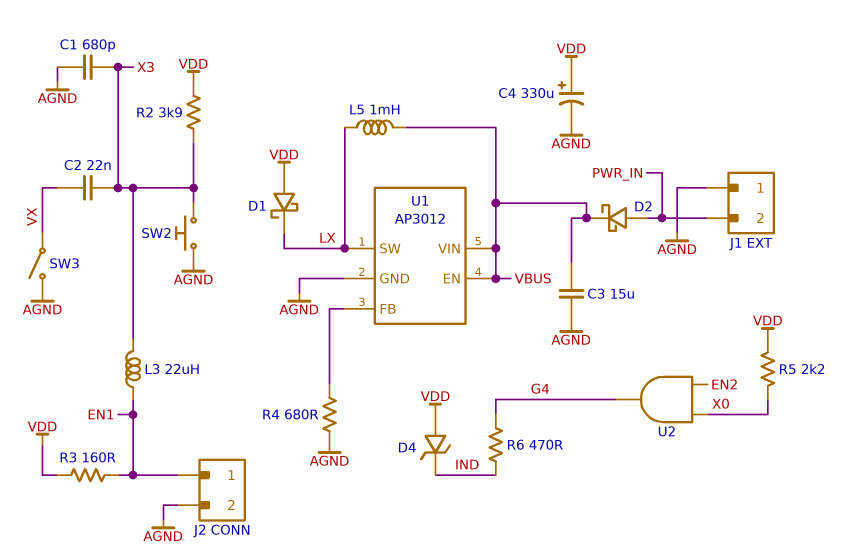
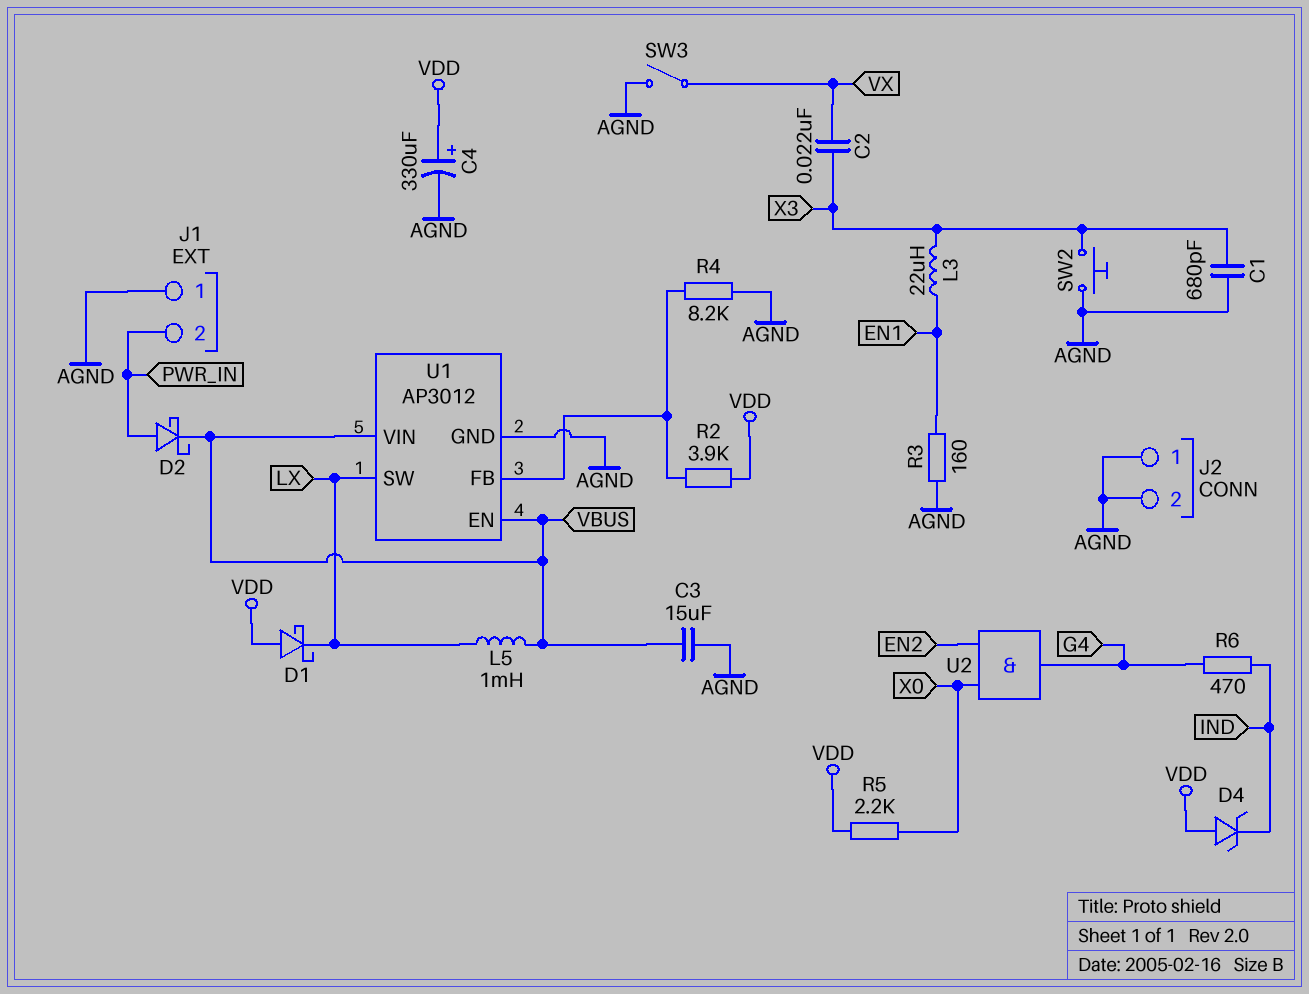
J2 pin 1: EN1 -> AGND
R2: 3.9k (VDD, X3) -> 3.9k (U1/FB, VDD)
R3: 160 (EN1, VDD) -> 160 (AGND, EN1)
R4: 680 (AGND, U1/FB) -> 8.2k (AGND, U1/FB)

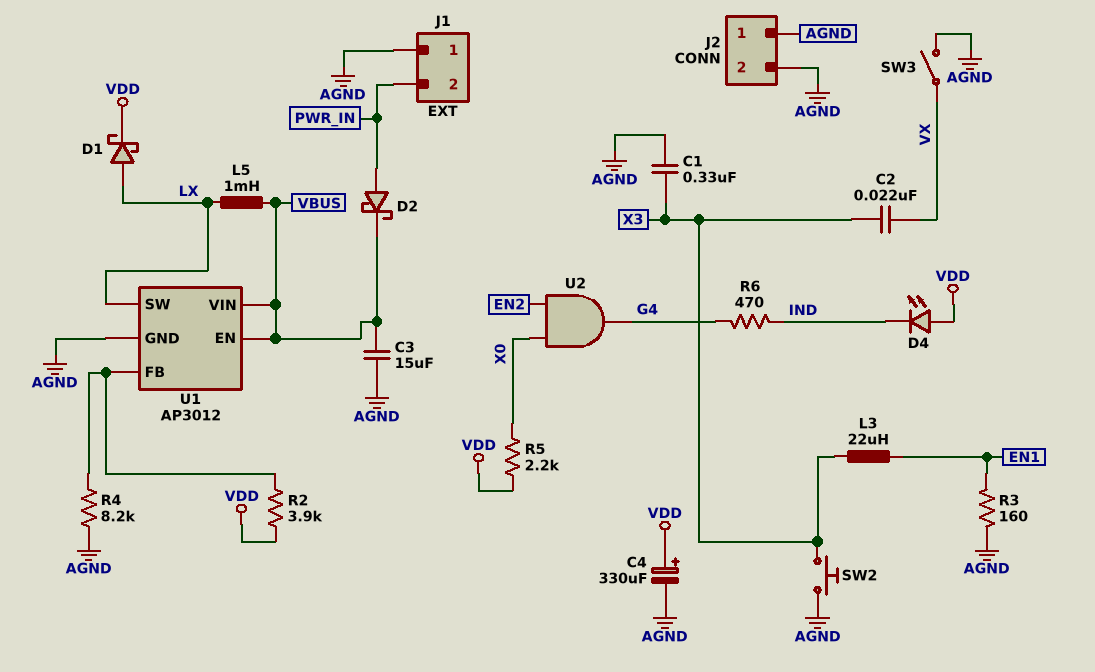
C1: 680pF (AGND, X3) -> 330nF (AGND, X3)
D1: schottky (A VDD, K LX) -> schottky (A LX, K VDD)
D4: zener (A VDD, K IND) -> LED (A VDD, K IND)

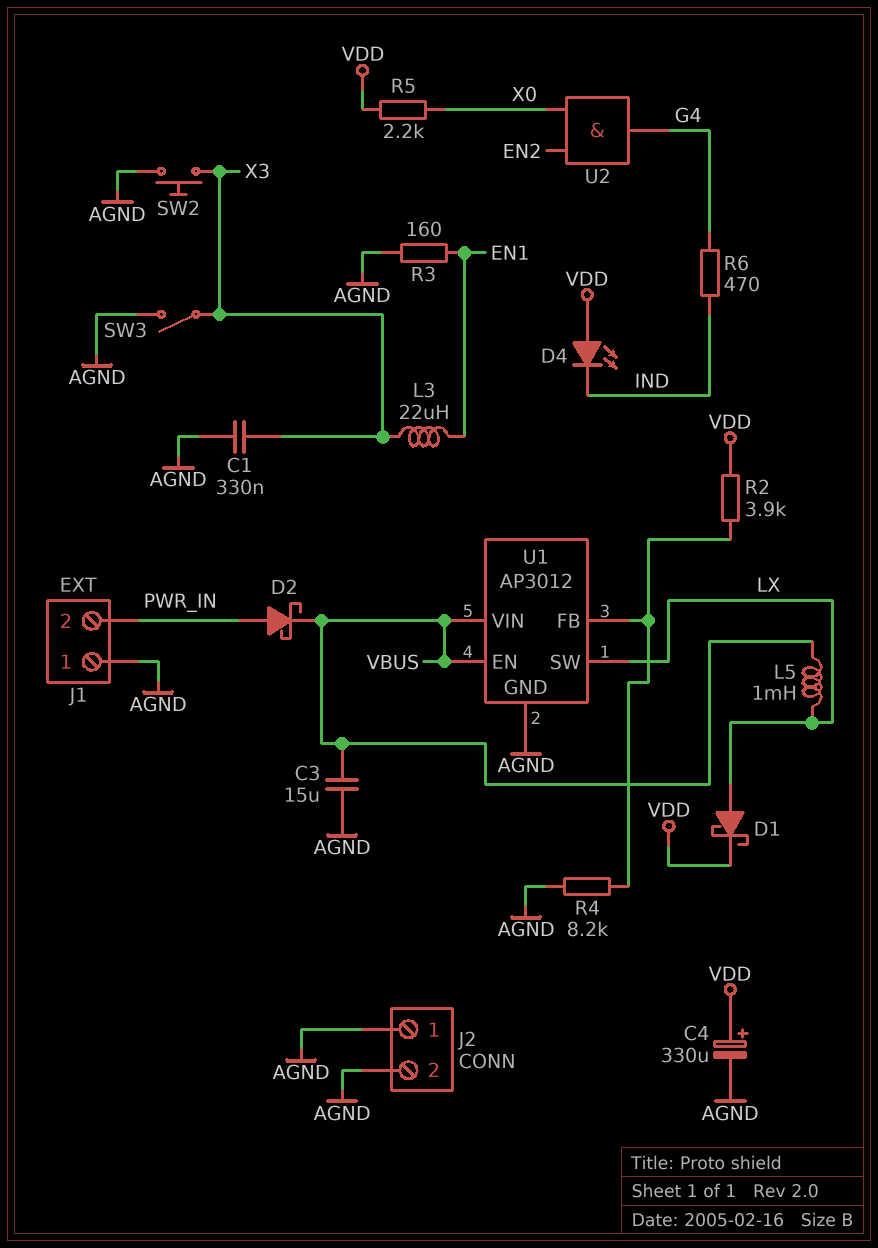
C2: 22nF (VX, X3) -> none
SW3: switch (AGND, VX) -> switch (AGND, X3)

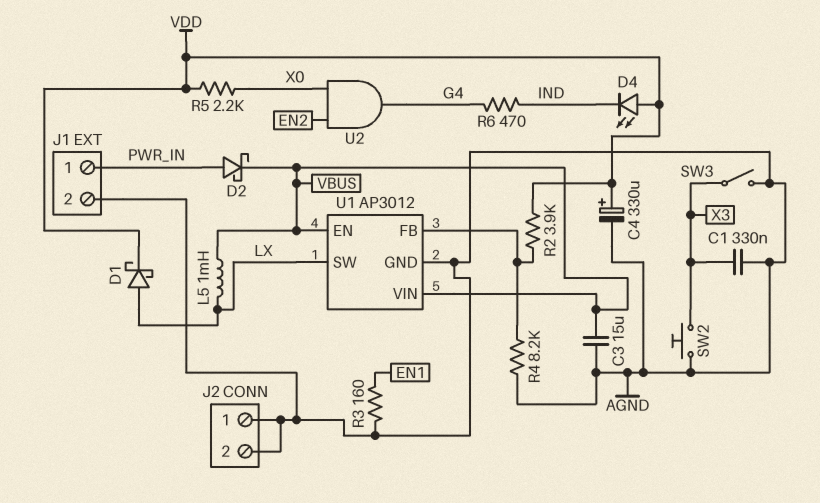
J1 pin 1: AGND -> PWR_IN
J1 pin 2: PWR_IN -> AGND
L3: 22uH (EN1, X3) -> none

